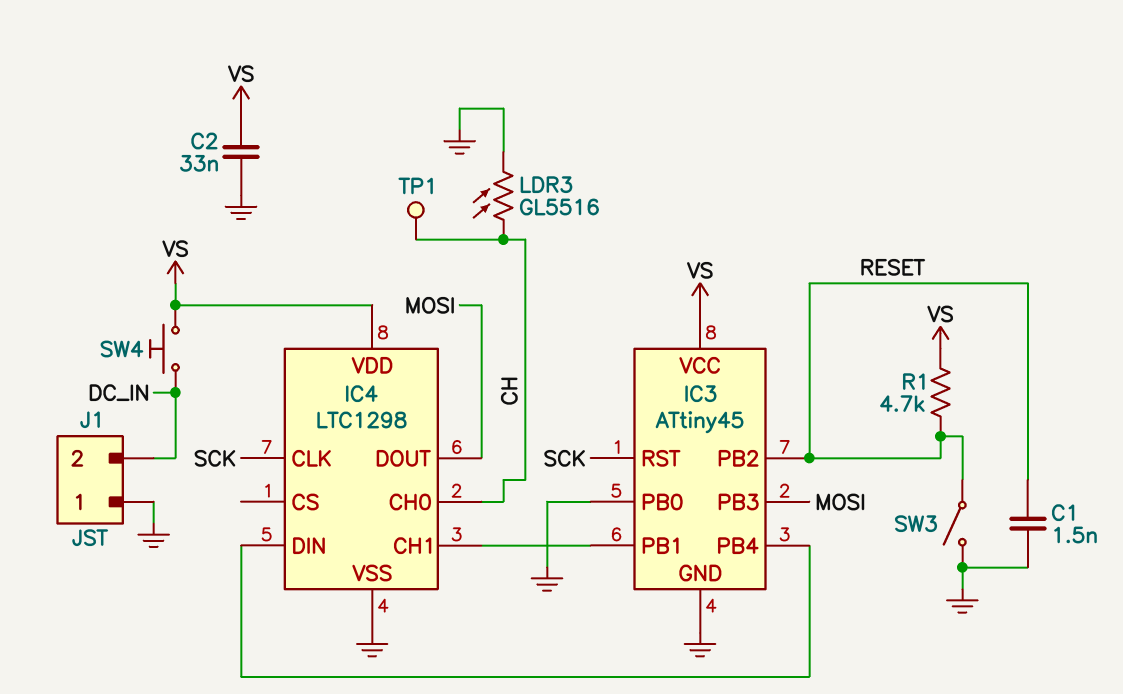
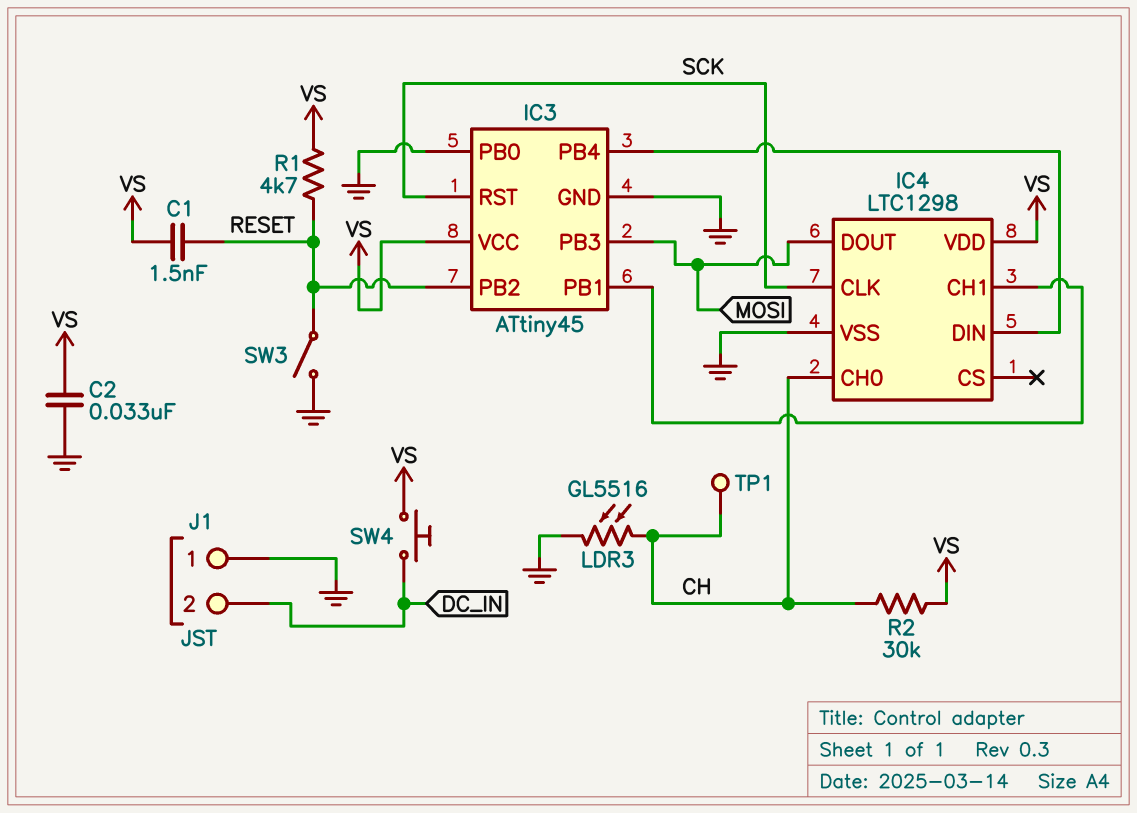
C1: 1.5nF (GND, RESET) -> 1.5nF (RESET, VS)
R2: none -> 30k (CH, VS)

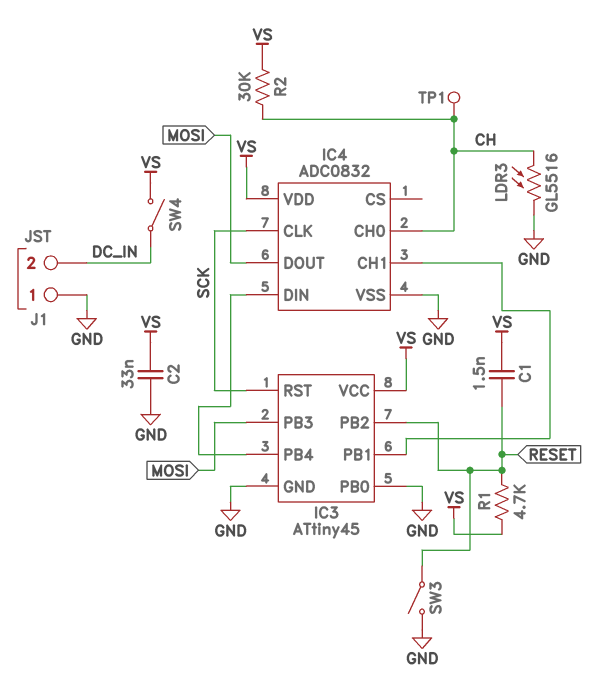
IC4: LTC1298 -> ADC0832
SW4: button (DC_IN, VS) -> switch (DC_IN, VS)

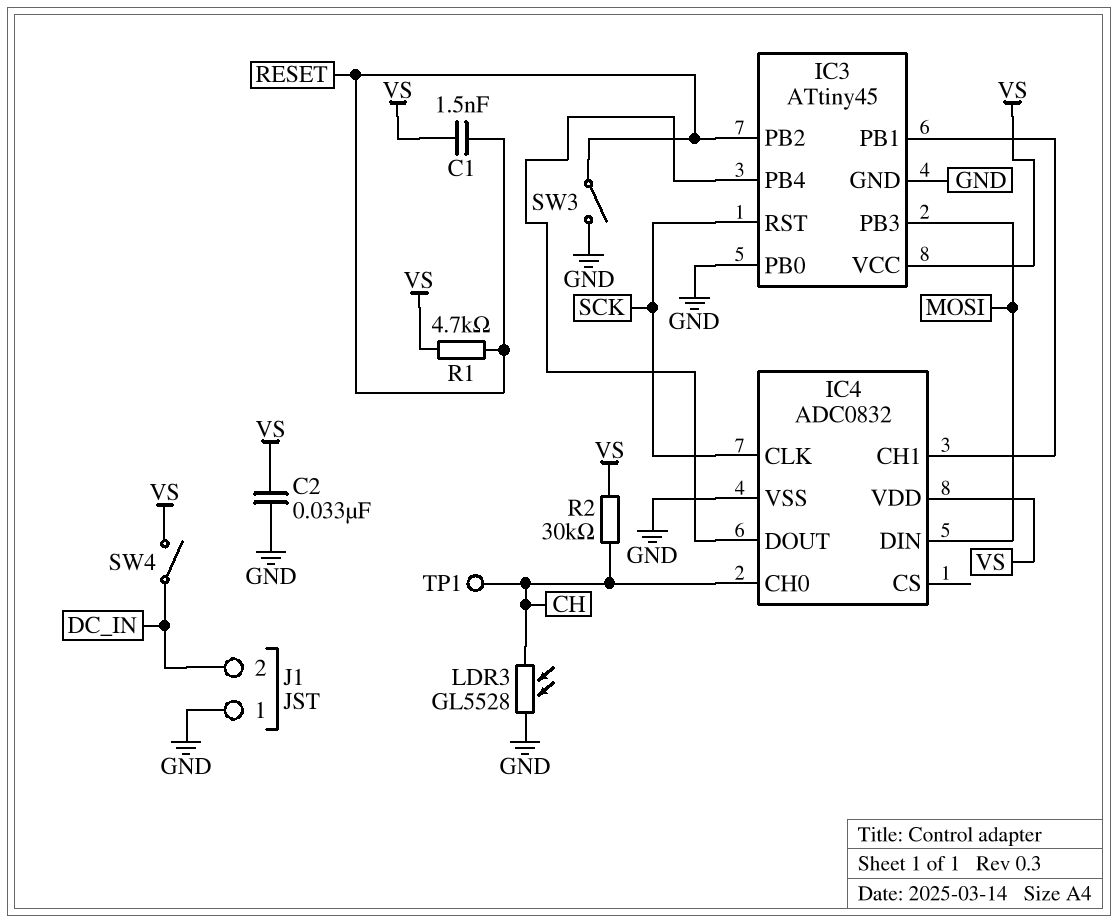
IC4 pin DIN: IC3/PB4 -> MOSI
IC4 pin DOUT: MOSI -> IC3/PB4
LDR3: GL5516 (CH, GND) -> GL5528 (CH, GND)

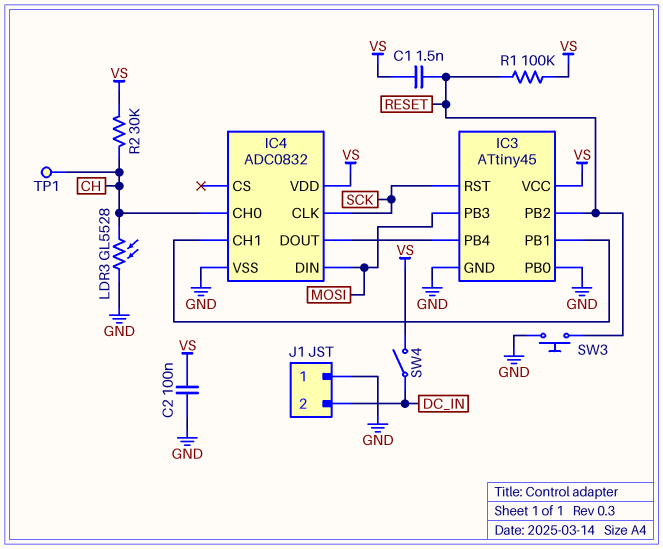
C2: 33nF (GND, VS) -> 100nF (GND, VS)
R1: 4.7k (RESET, VS) -> 100k (RESET, VS)
SW3: switch (GND, RESET) -> button (GND, RESET)

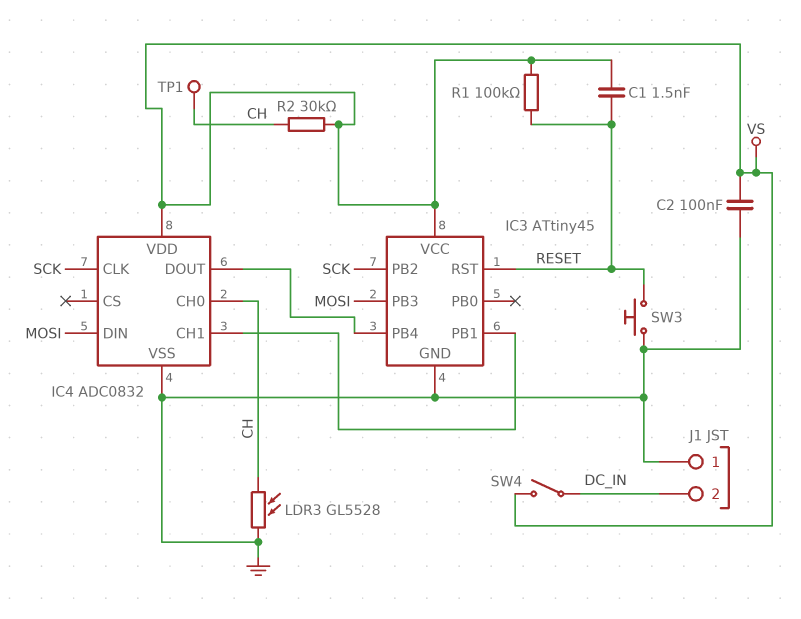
IC3 pin PB0: GND -> none
IC3 pin PB2: RESET -> SCK
IC3 pin RST: SCK -> RESET

